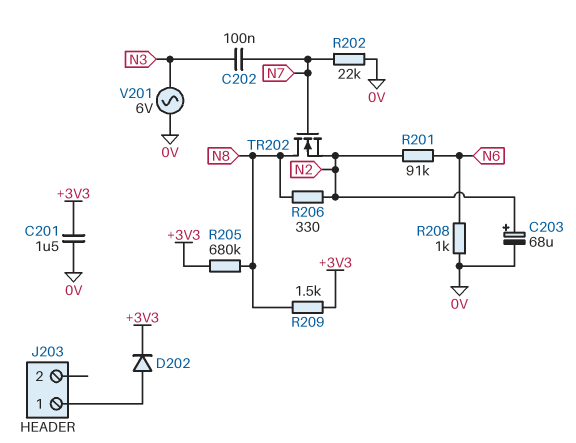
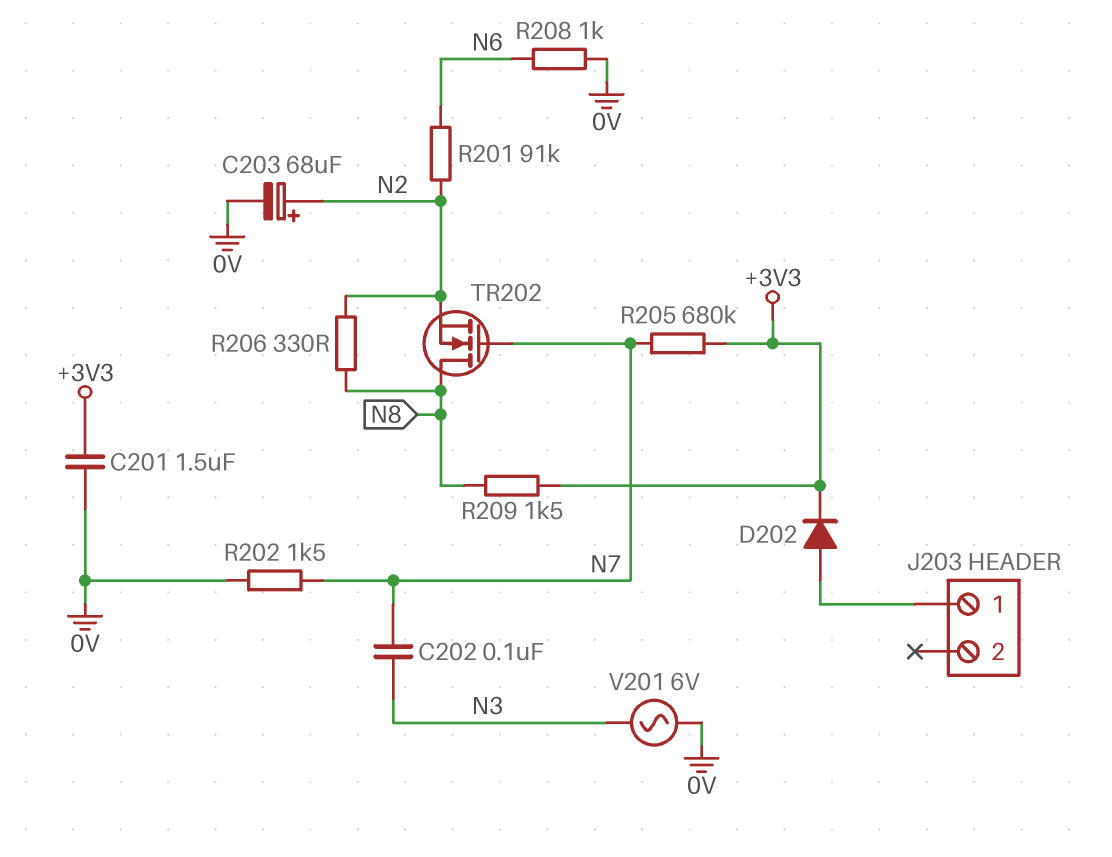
R202: 22k (0V, N7) -> 1.5k (0V, N7)
R205: 680k (+3V3, N8) -> 680k (+3V3, N7)

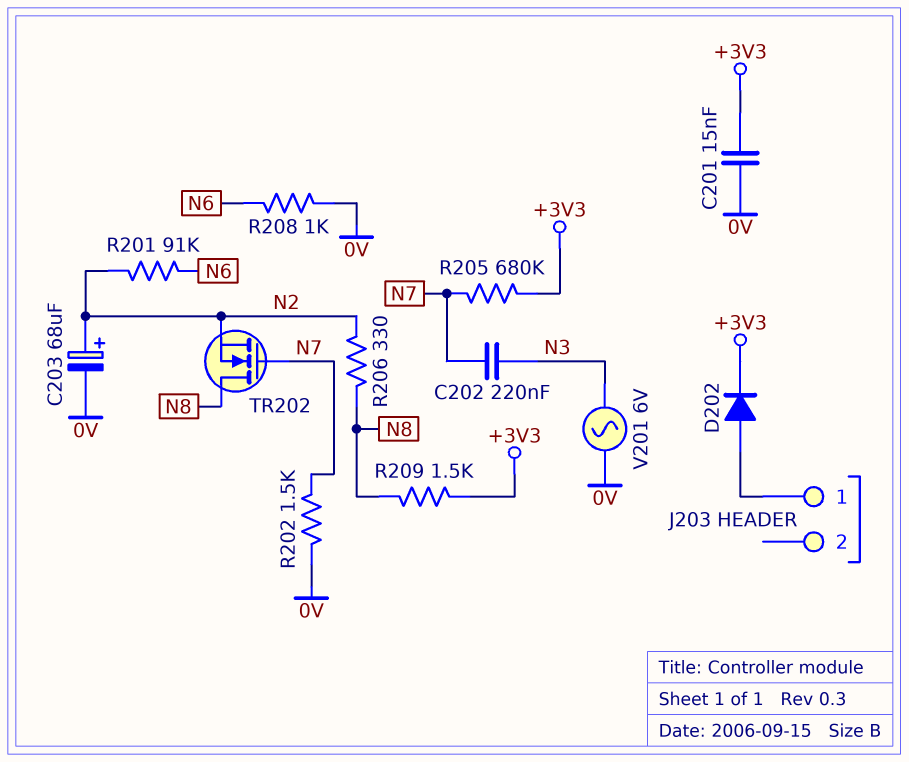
C201: 1.5uF (+3V3, 0V) -> 15nF (+3V3, 0V)
C202: 100nF (N3, N7) -> 220nF (N3, N7)

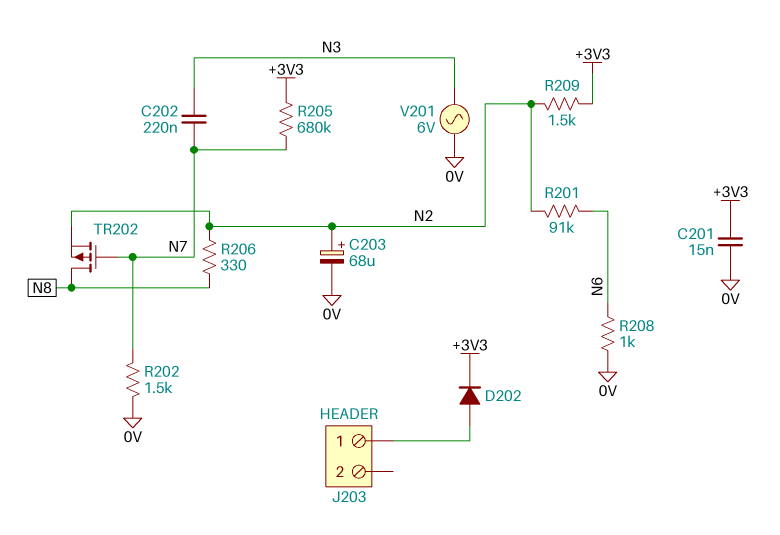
R209: 1.5k (+3V3, N8) -> 1.5k (+3V3, N2)
TR202: NMOS (G N7, D N8, S N2) -> PMOS (G N7, D N8, S N2)

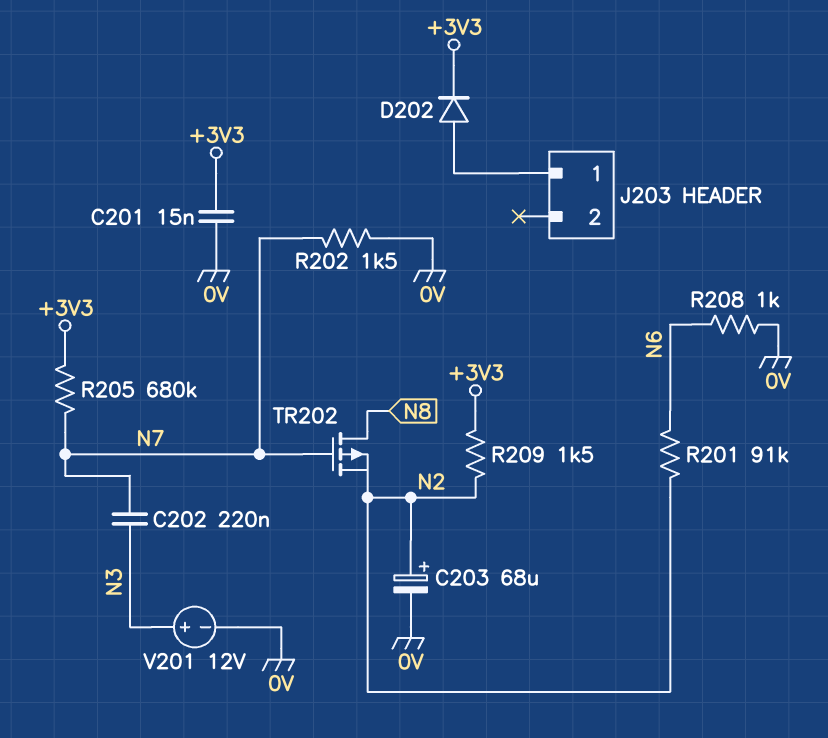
R206: 330 (N2, N8) -> none
V201: AC 6V (0V, N3) -> 12V (plus N3, minus 0V)

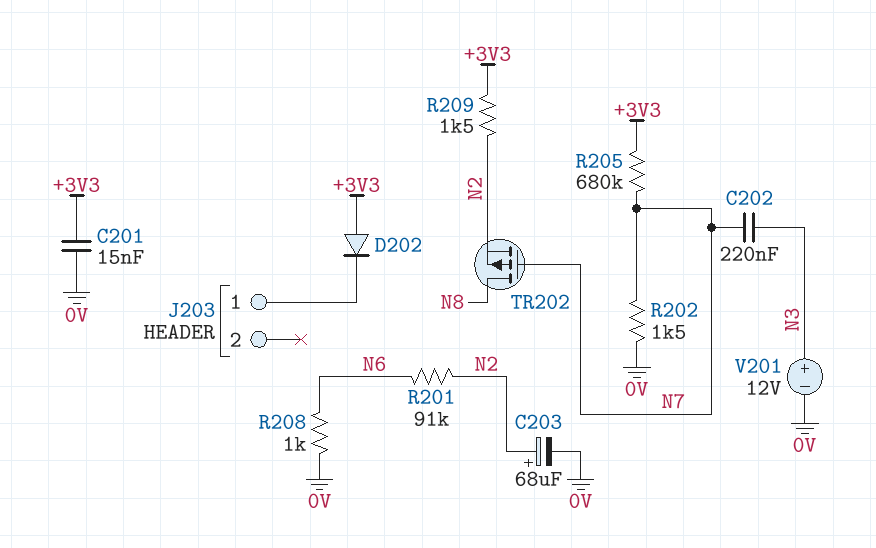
D202: diode (A J203/1, K +3V3) -> diode (A +3V3, K J203/1)

